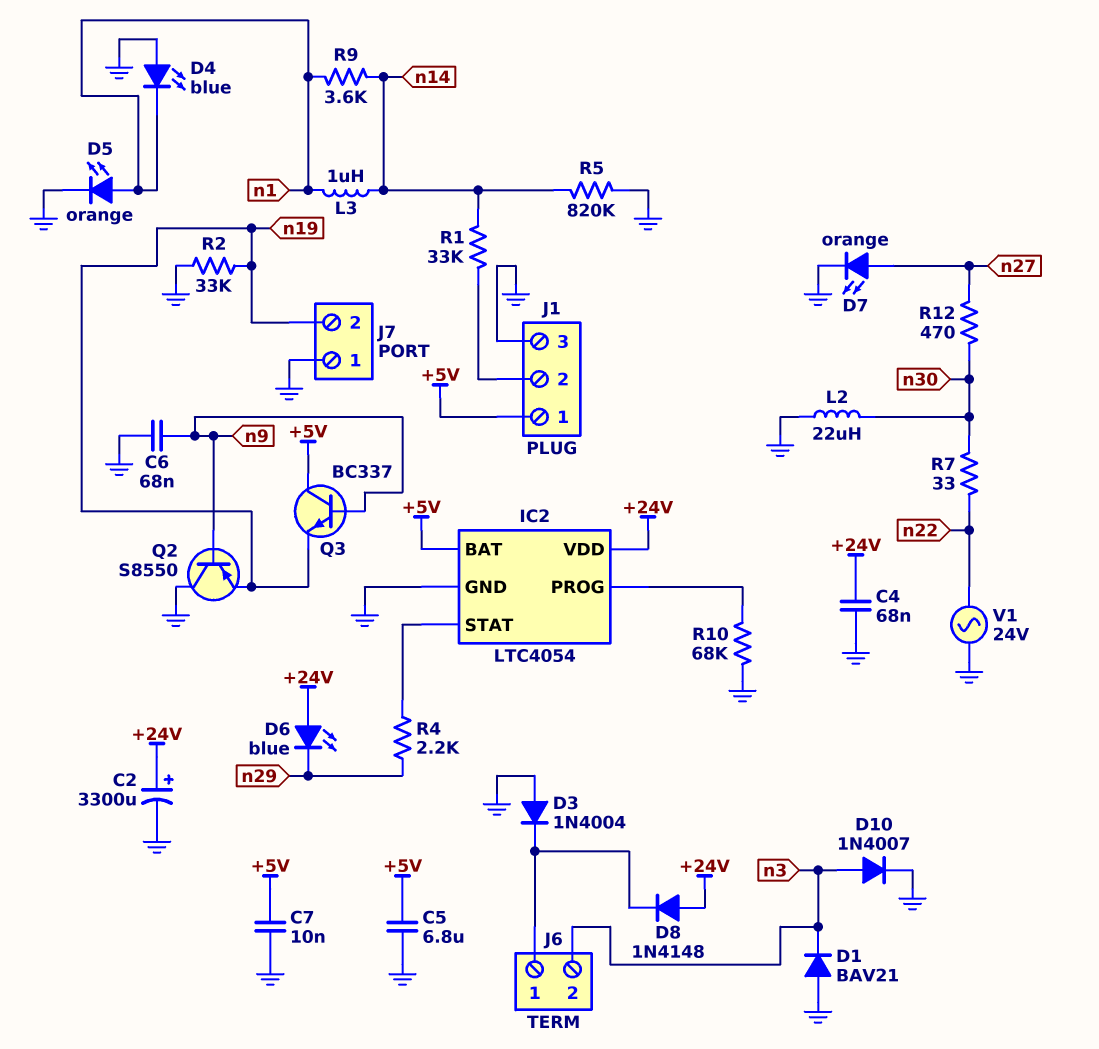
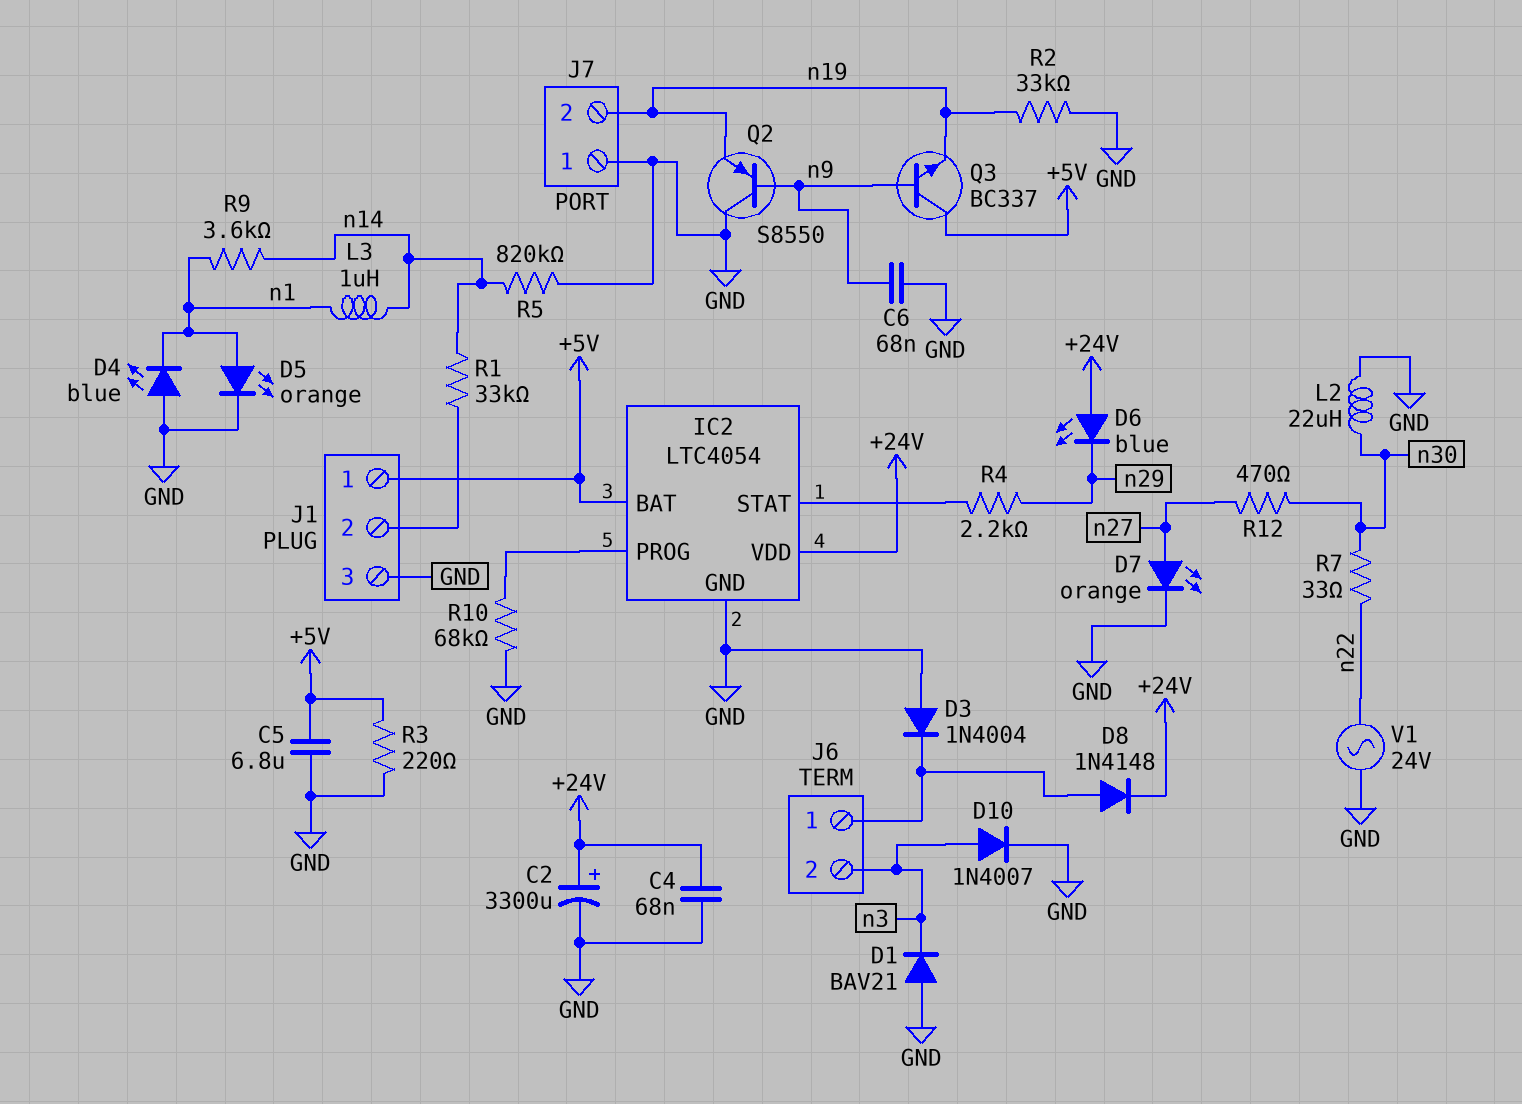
C7: 10nF (+5V, GND) -> none
D8: diode 1N4148 (A +24V, K J6/1) -> diode 1N4148 (A J6/1, K +24V)
R3: none -> 220 (+5V, GND)

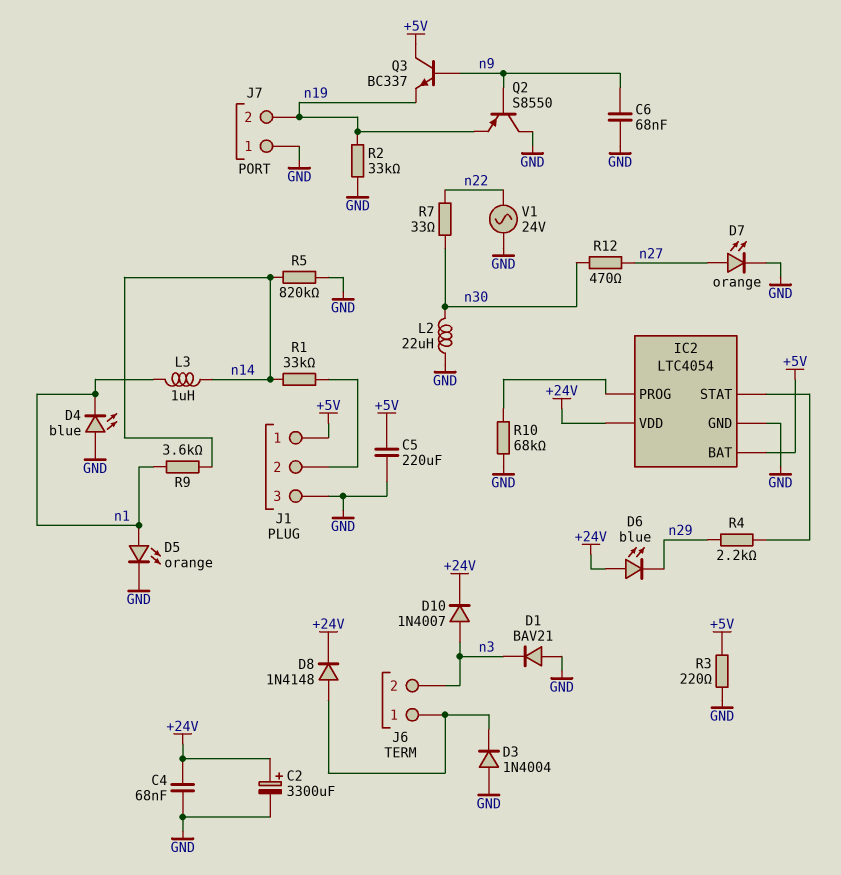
C5: 6.8uF (+5V, GND) -> 220uF (+5V, GND)
D10: diode 1N4007 (A n3, K GND) -> diode 1N4007 (A n3, K +24V)

